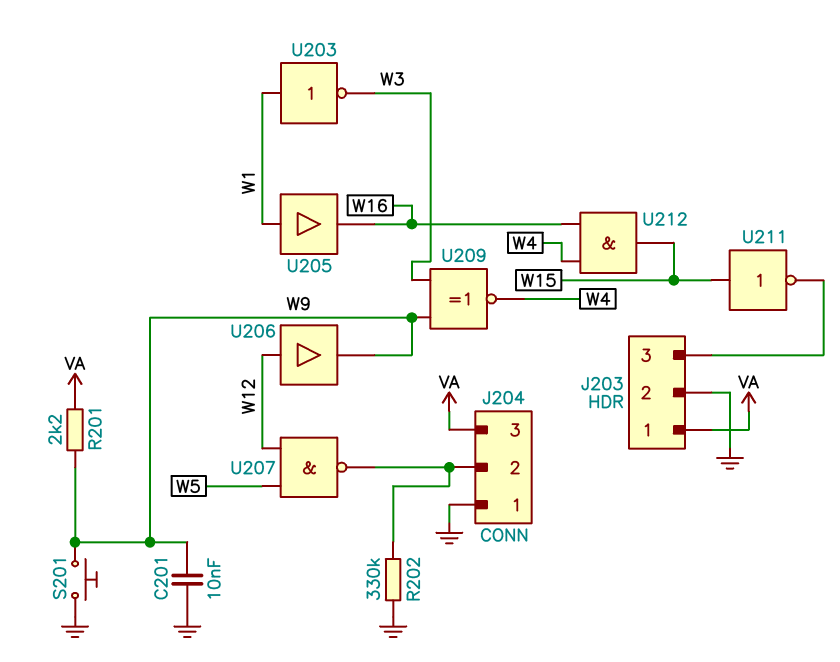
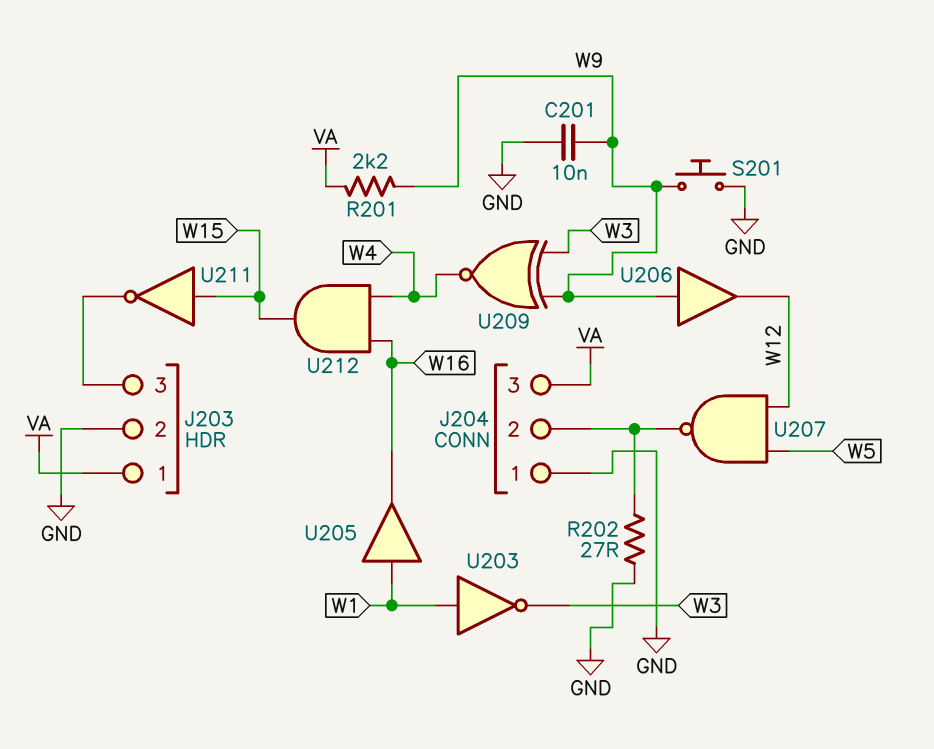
R202: 330k (GND, J204/2) -> 27 (GND, J204/2)
U206: buffer (in W12, out W9) -> buffer (in W9, out W12)

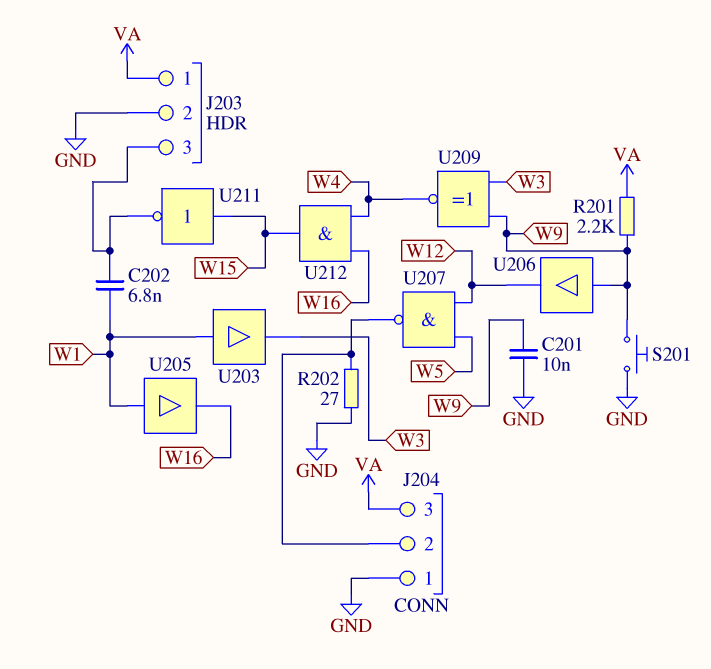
C202: none -> 6.8nF (J203/3, W1)
U203: NOT (in W1, out W3) -> buffer (in W1, out W3)

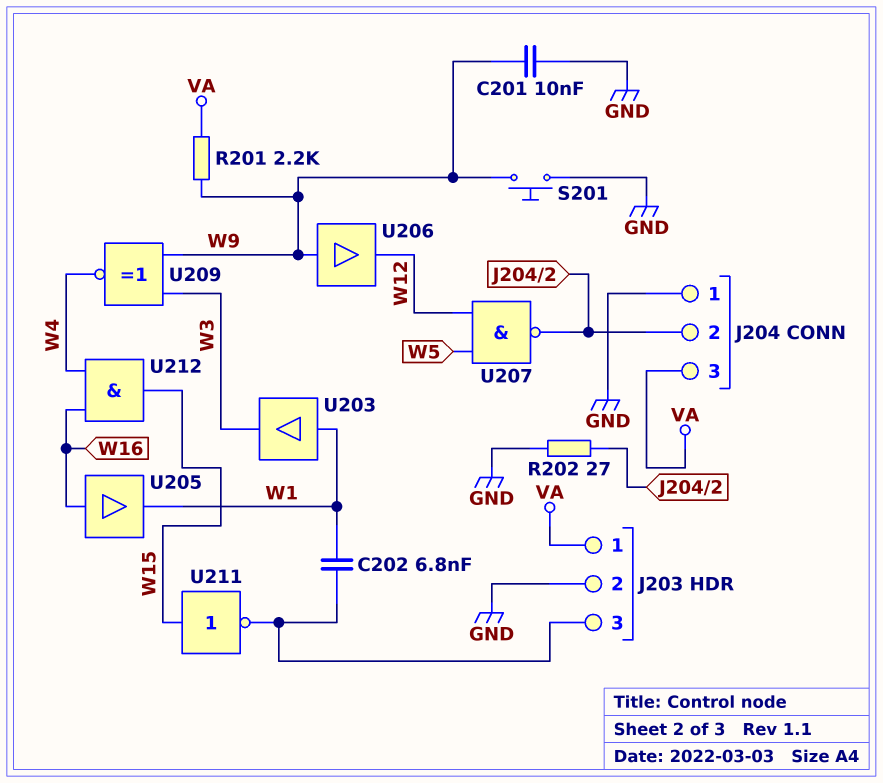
U205: buffer (in W1, out W16) -> buffer (in W16, out W1)

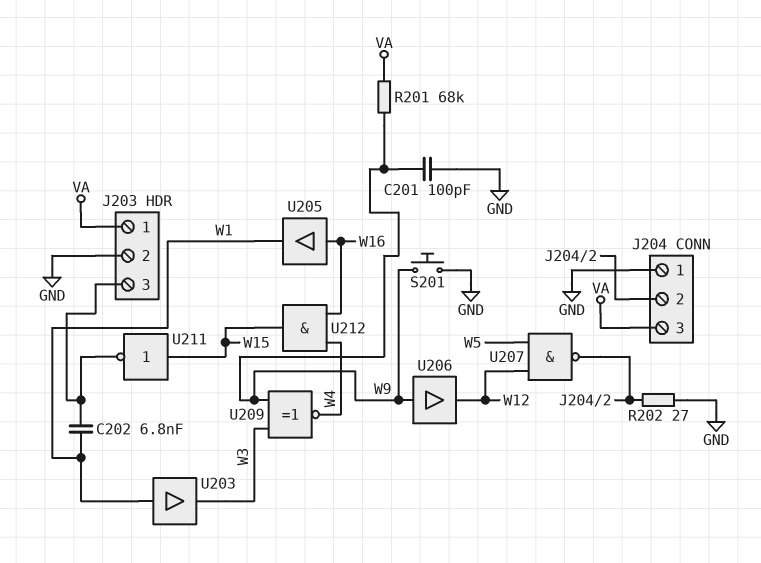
C201: 10nF (GND, W9) -> 100pF (GND, W9)
R201: 2.2k (VA, W9) -> 68k (VA, W9)

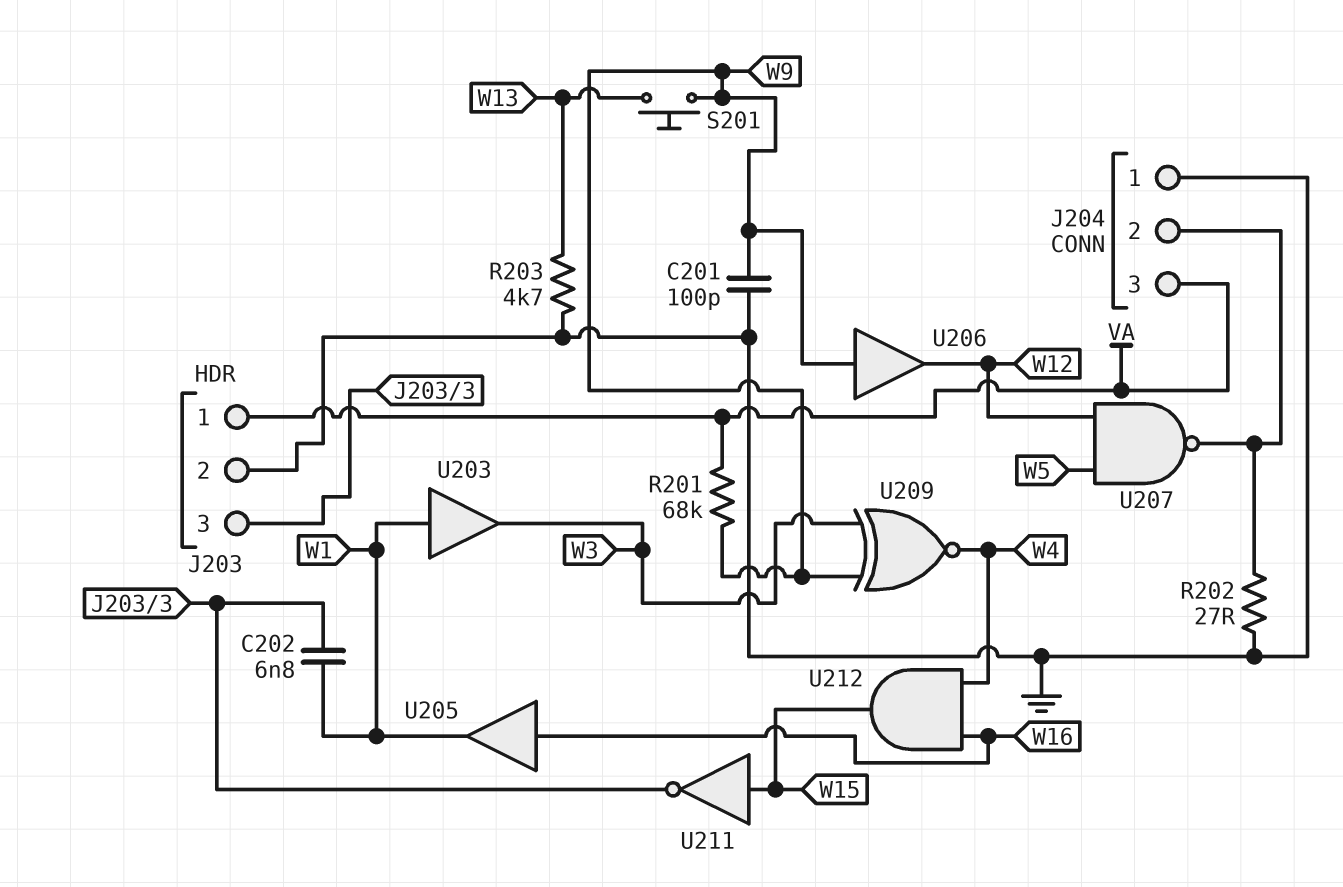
R203: none -> 4.7k (GND, W13)
S201: button (GND, W9) -> button (W9, W13)

